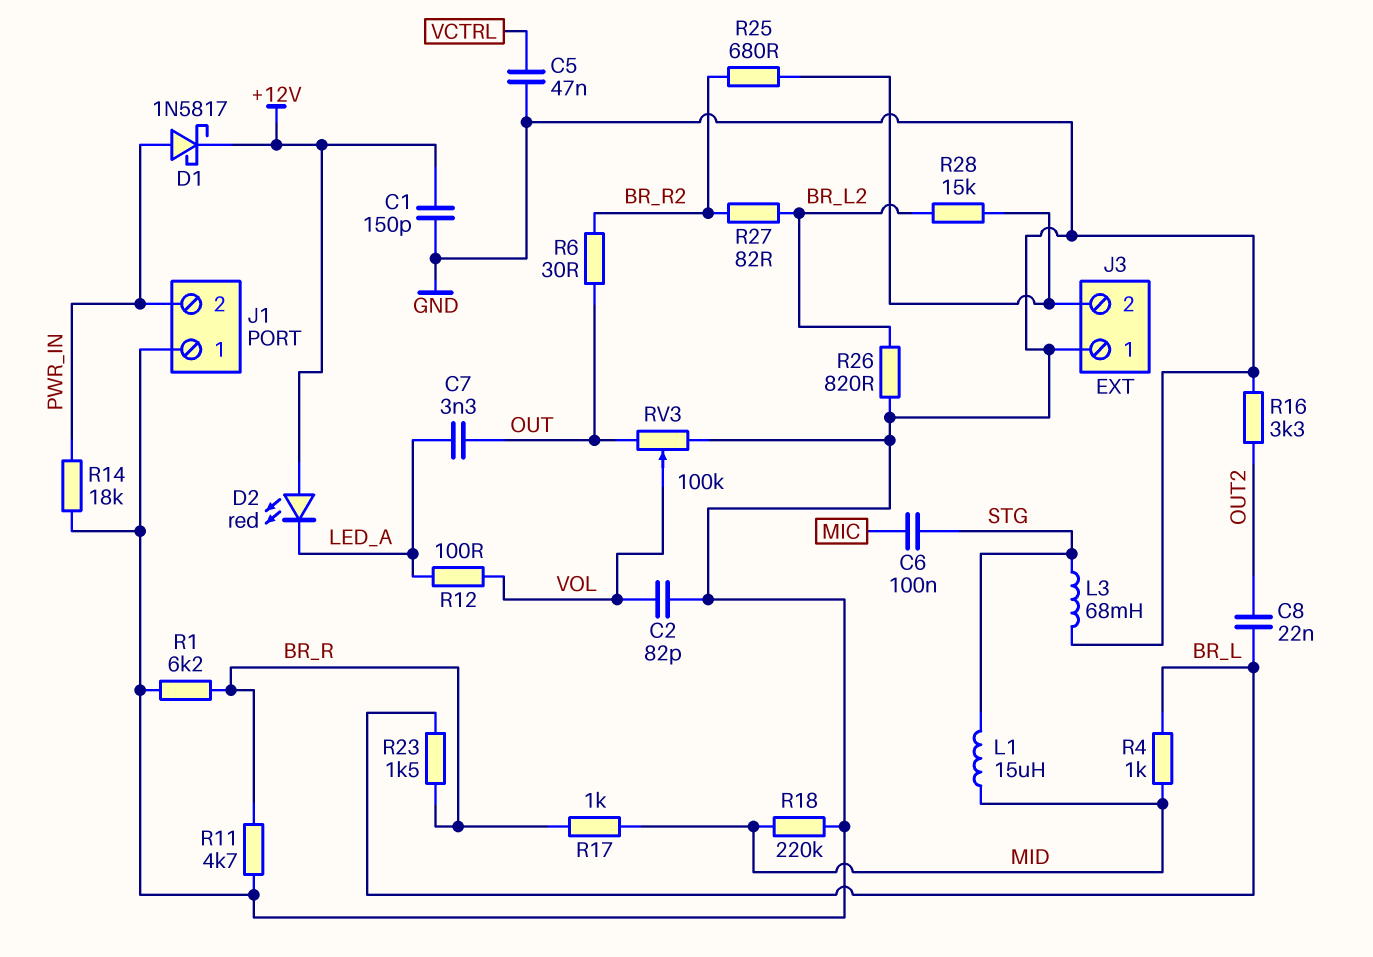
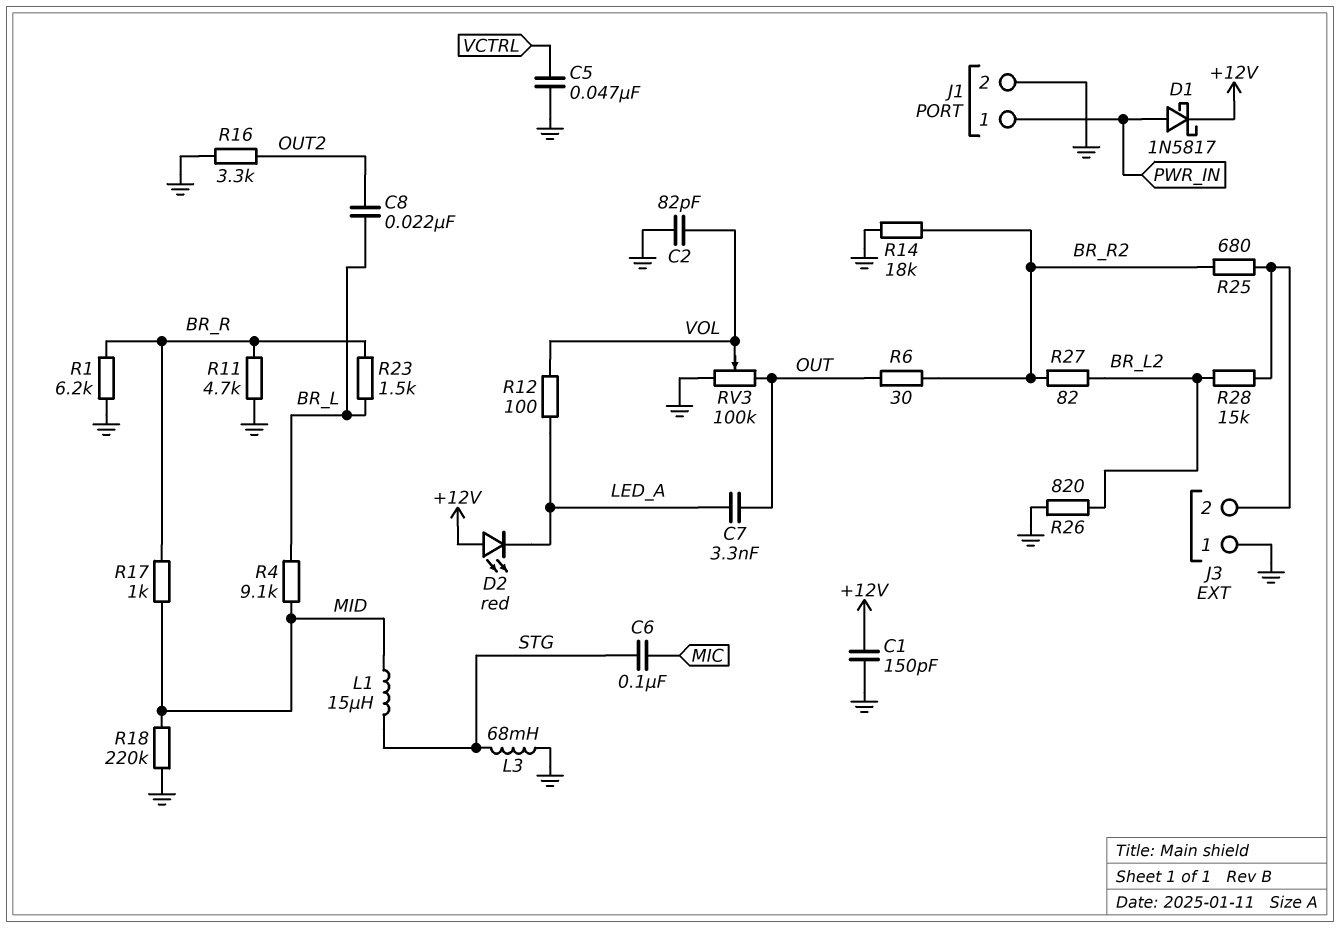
J1 pin 1: GND -> PWR_IN
J1 pin 2: PWR_IN -> GND
R4: 1k (BR_L, MID) -> 9.1k (BR_L, MID)
R14: 18k (GND, PWR_IN) -> 18k (BR_R2, GND)

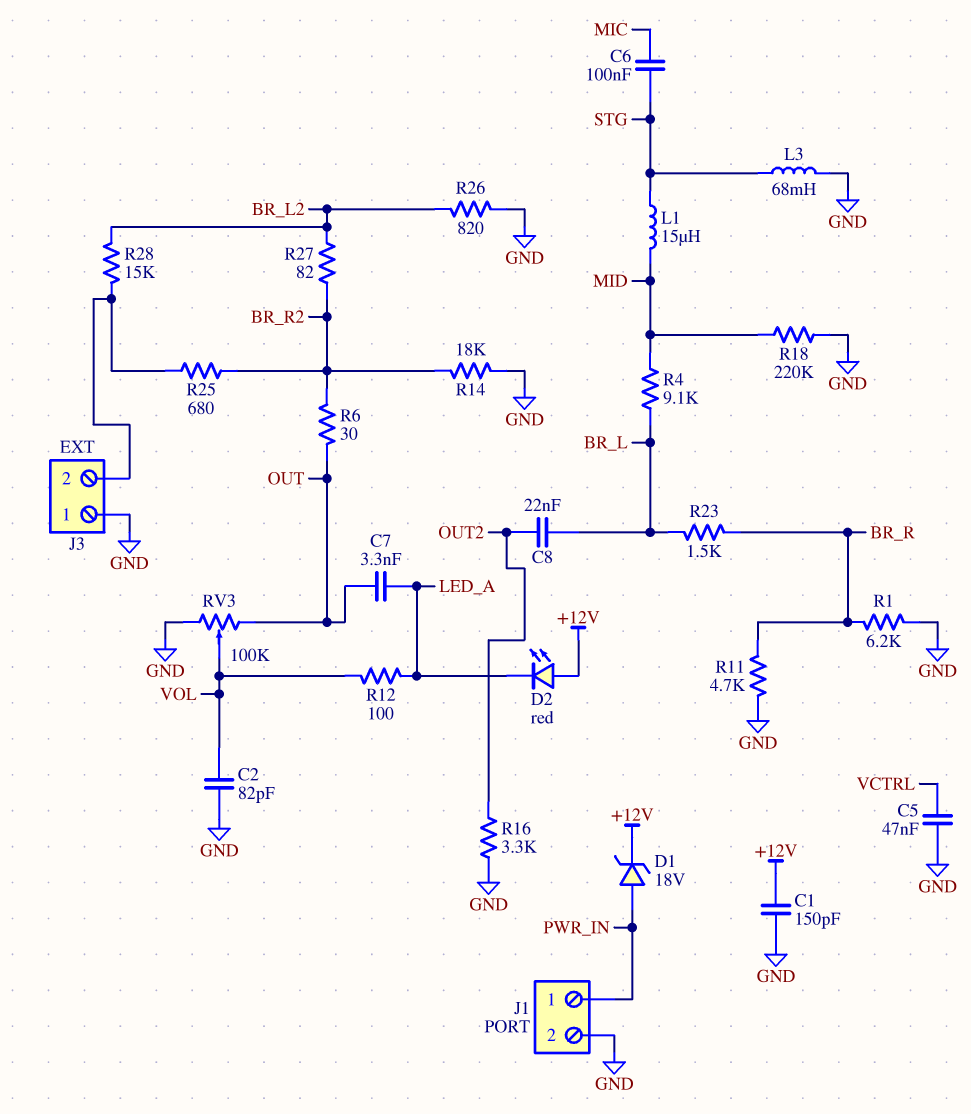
D1: schottky 1N5817 (A PWR_IN, K +12V) -> zener 18V (A PWR_IN, K +12V)
R17: 1k (BR_R, MID) -> none

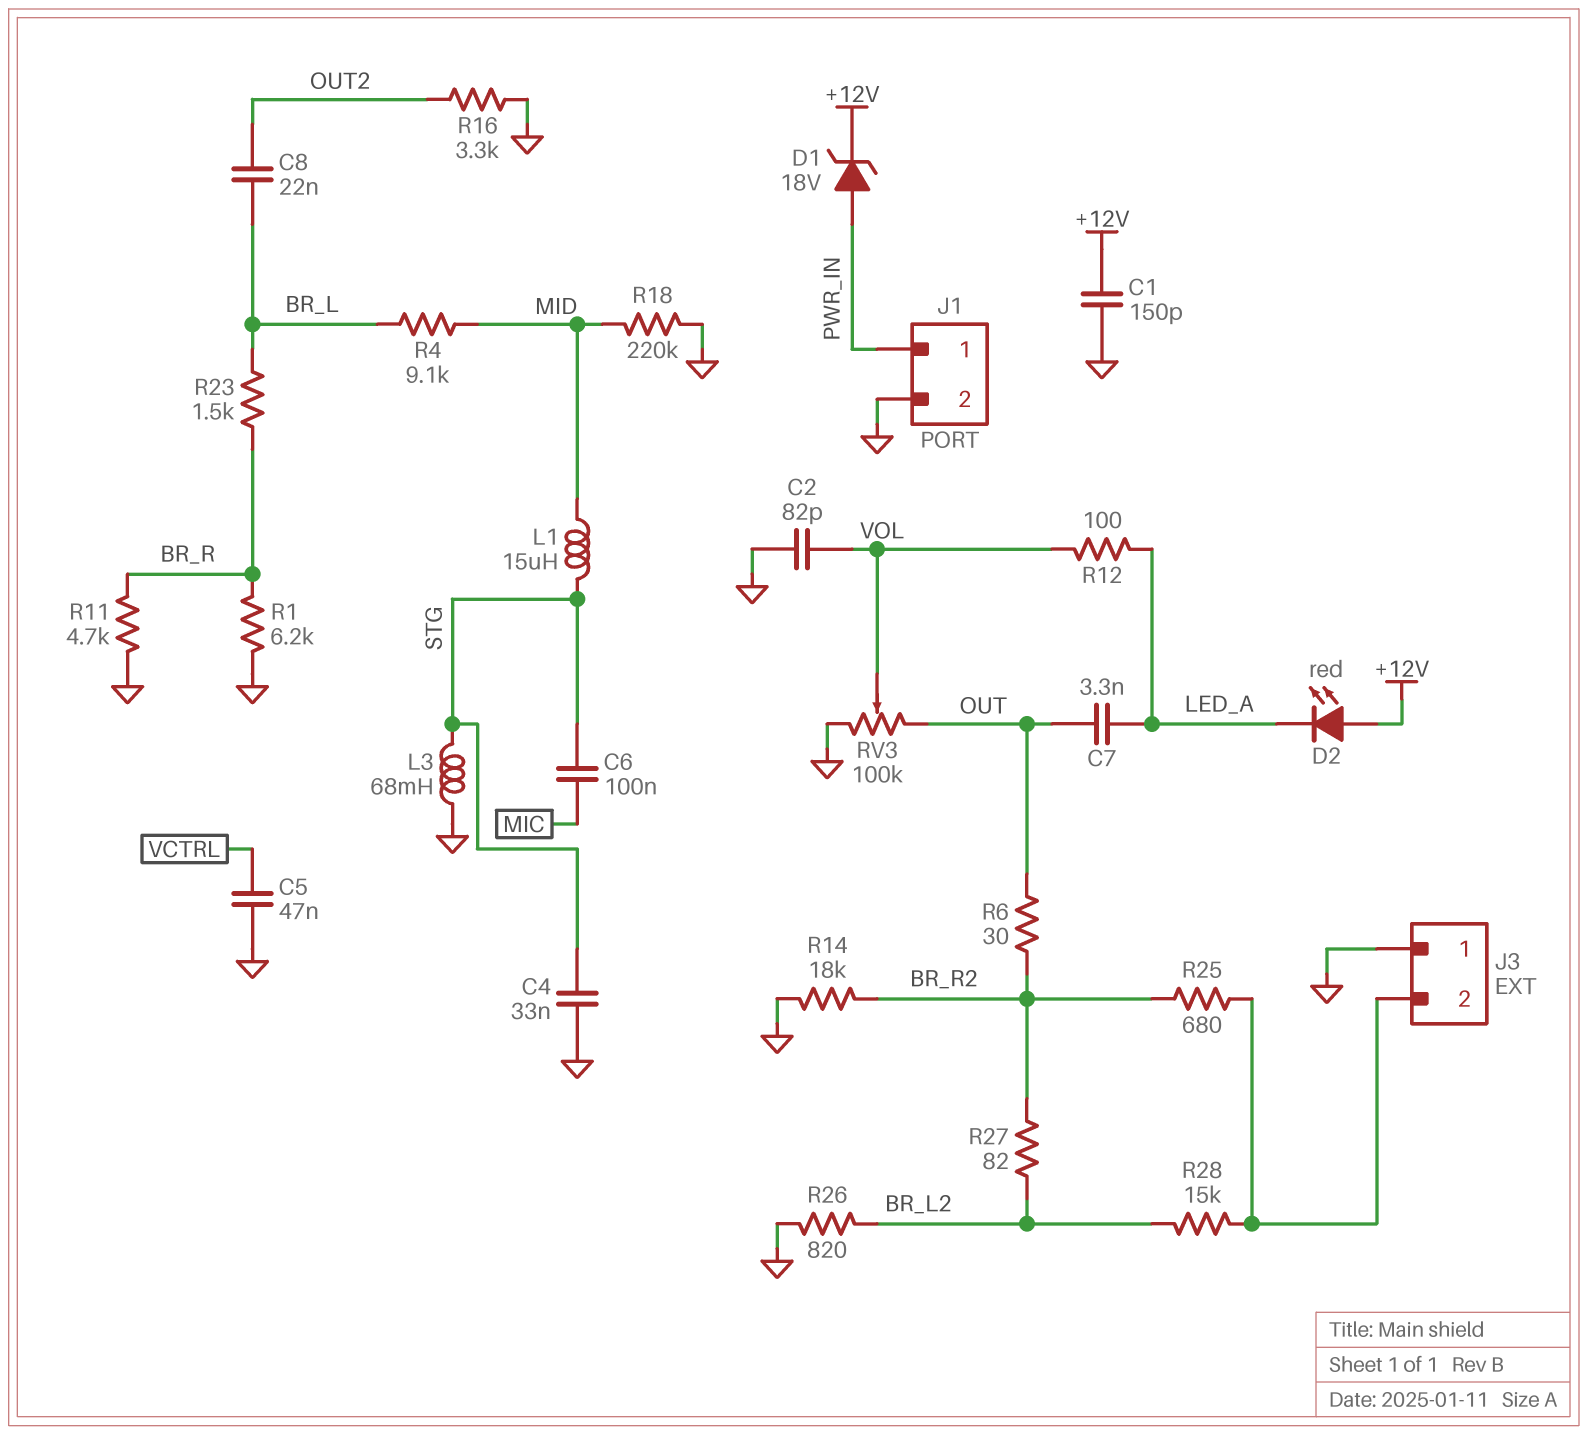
C4: none -> 33nF (GND, STG)

